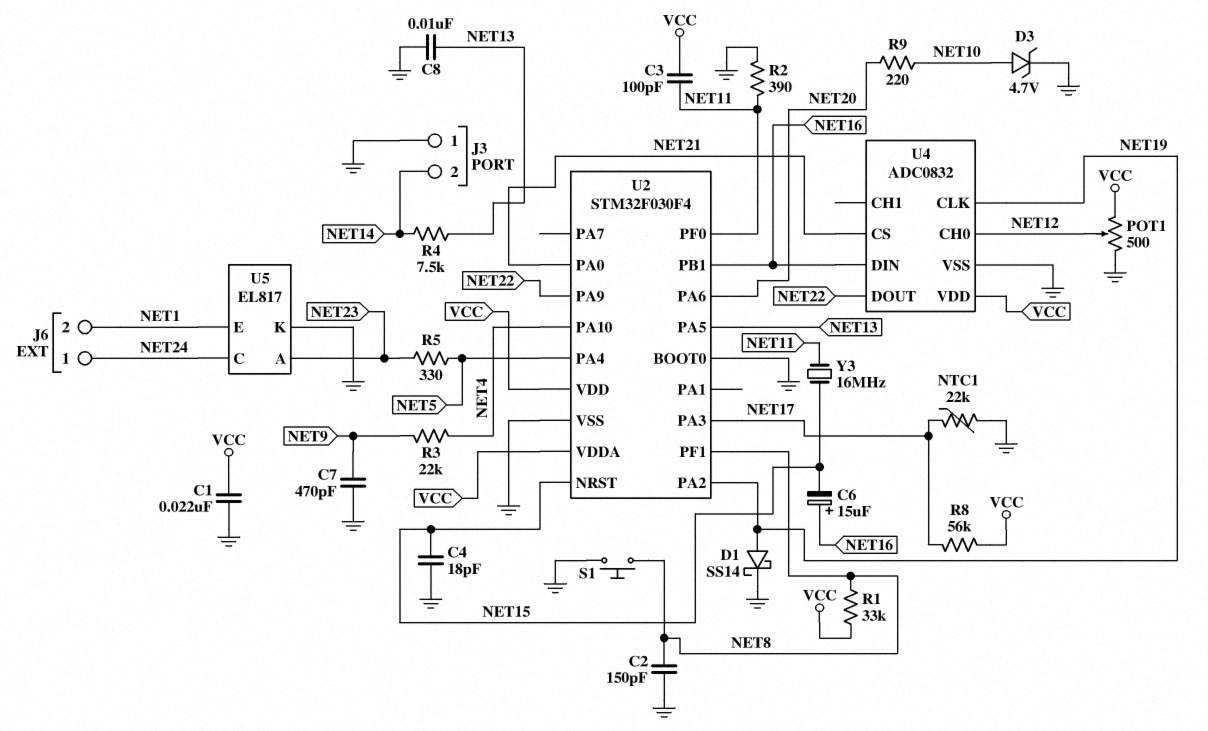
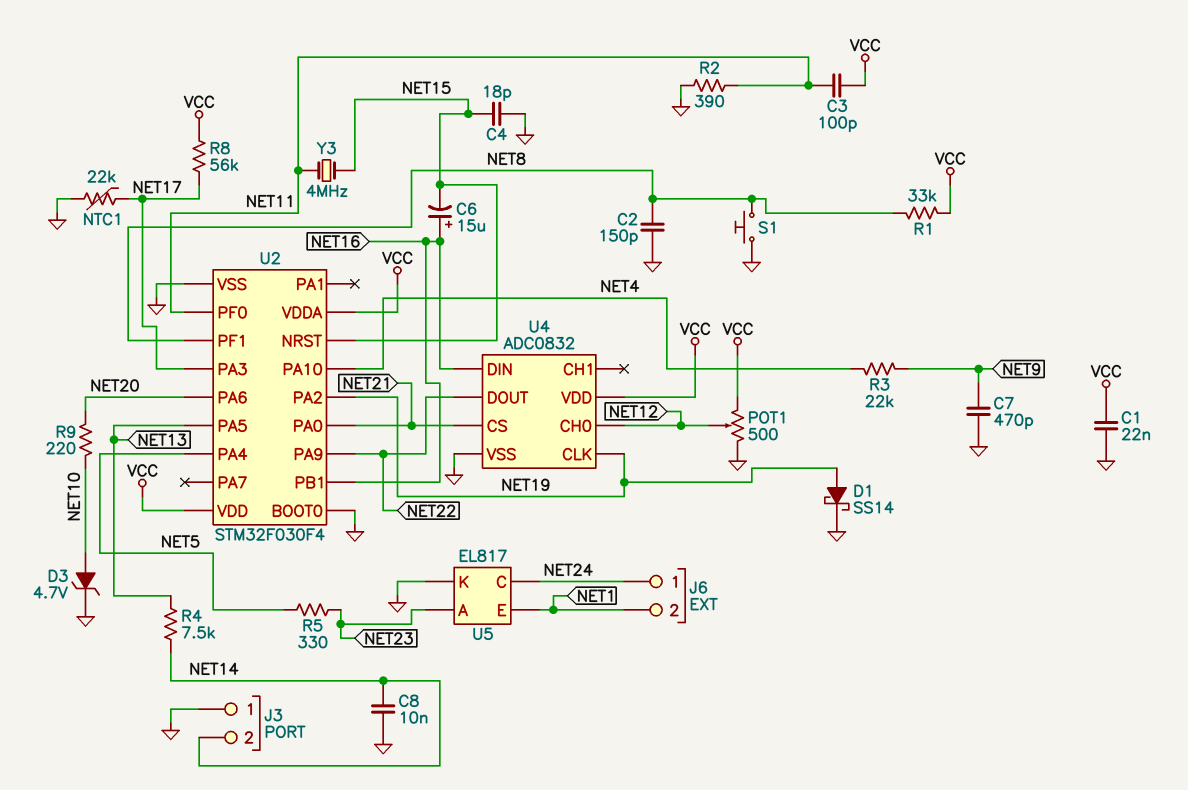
C8: 10nF (GND, NET13) -> 10nF (GND, NET14)
Y3: 16MHz (NET11, NET15) -> 4MHz (NET11, NET15)

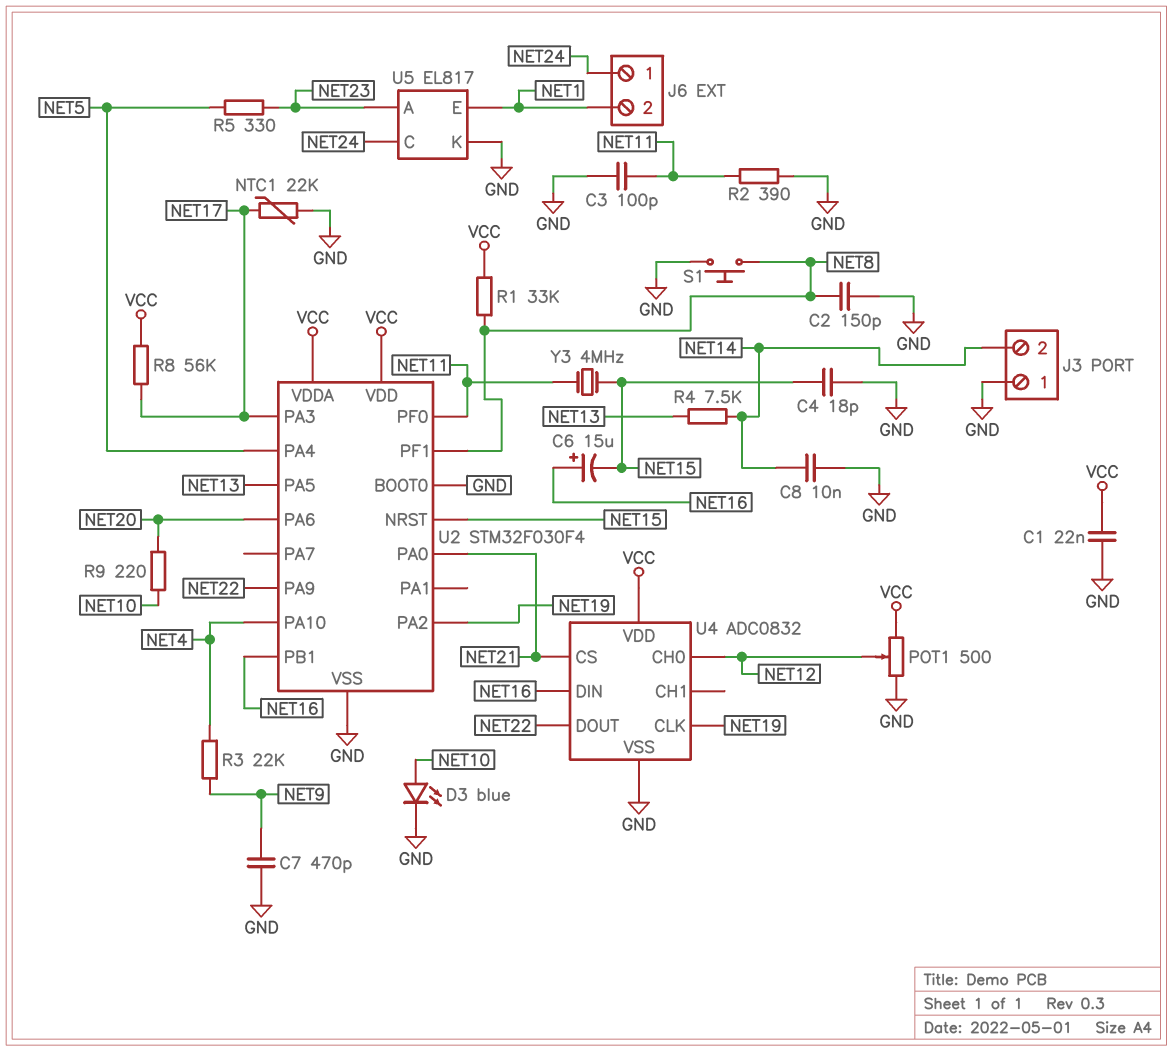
C3: 100pF (NET11, VCC) -> 100pF (GND, NET11)
D1: schottky SS14 (A NET19, K GND) -> none
D3: zener 4.7V (A NET10, K GND) -> LED blue (A NET10, K GND)

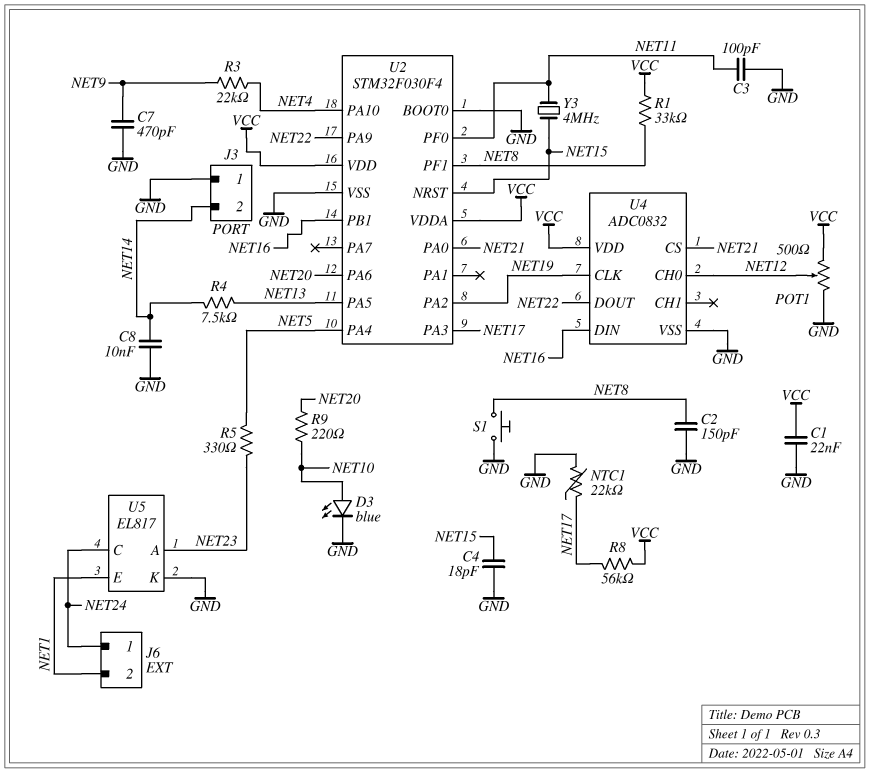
C6: 15uF (plus NET16, minus NET15) -> none
R2: 390 (GND, NET11) -> none

